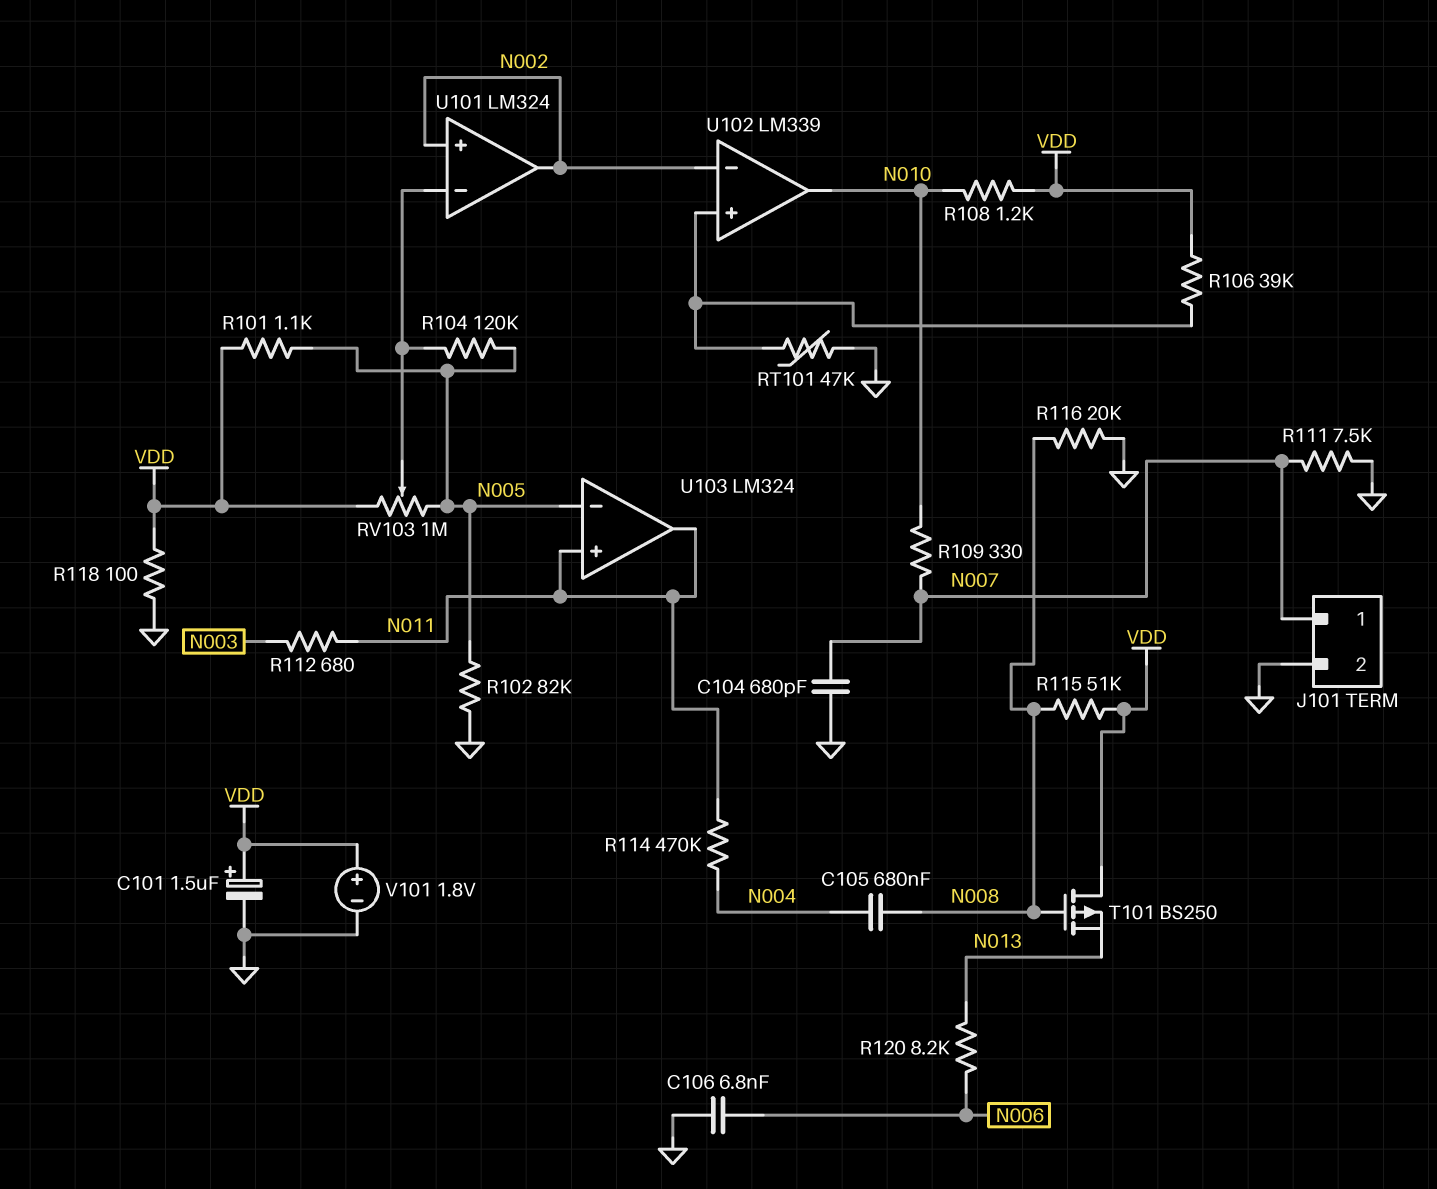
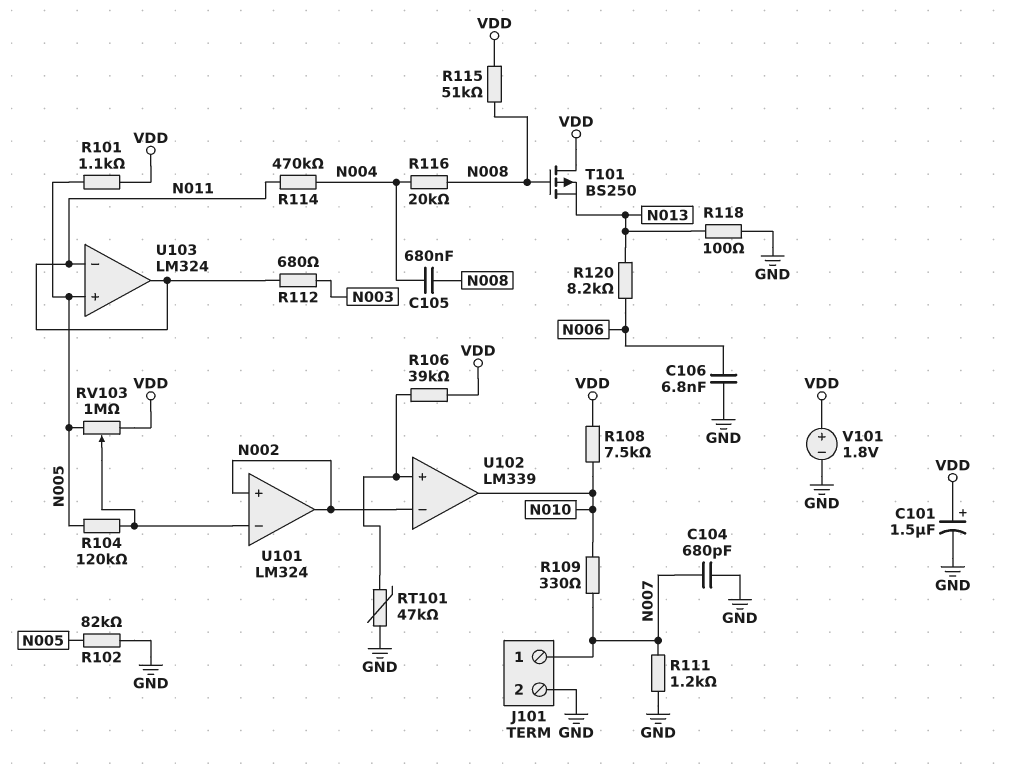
R108: 1.2k (N010, VDD) -> 7.5k (N010, VDD)
R111: 7.5k (GND, N007) -> 1.2k (GND, N007)
R116: 20k (GND, N008) -> 20k (N004, N008)
R118: 100 (GND, VDD) -> 100 (GND, N013)
U103 pin in+: N011 -> N005
U103 pin in-: N005 -> N011

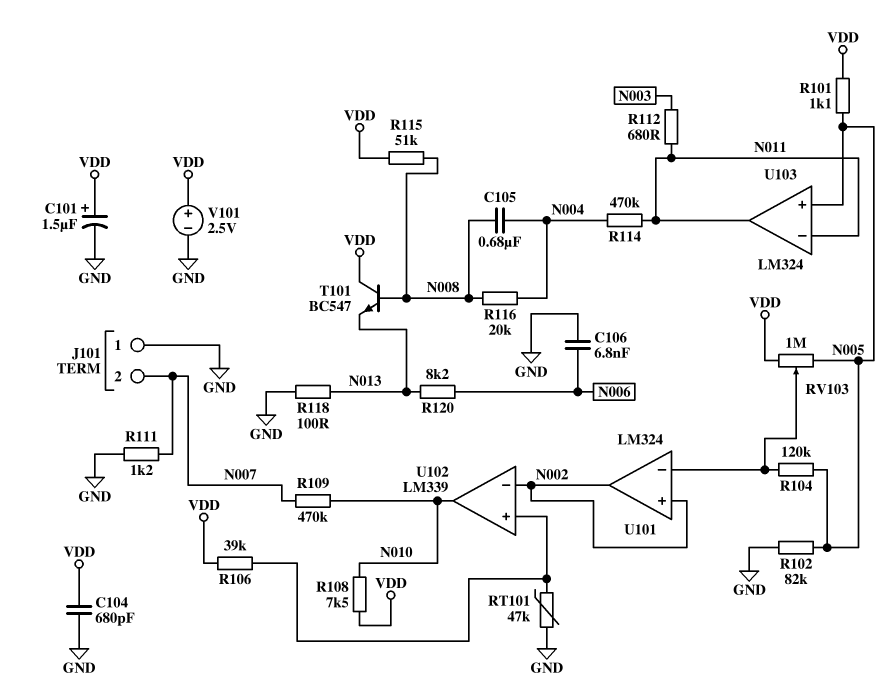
C104: 680pF (GND, N007) -> 680pF (GND, VDD)
J101 pin 1: N007 -> GND
J101 pin 2: GND -> N007
R109: 330 (N007, N010) -> 470k (N007, N010)
T101: PMOS BS250 (G N008, D VDD, S N013) -> NPN BC547 (B N008, C VDD, E N013)
V101: 1.8V (plus VDD, minus GND) -> 2.5V (plus VDD, minus GND)

